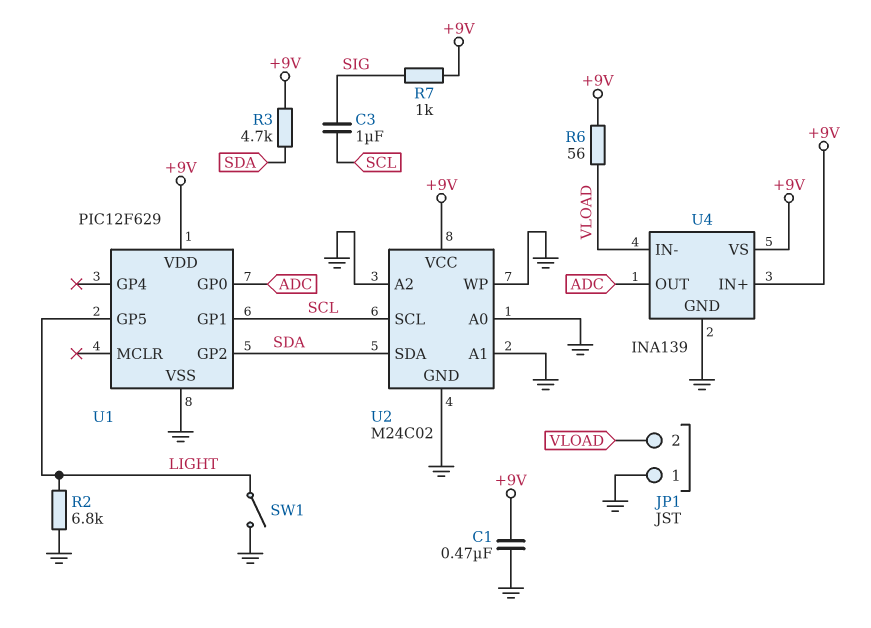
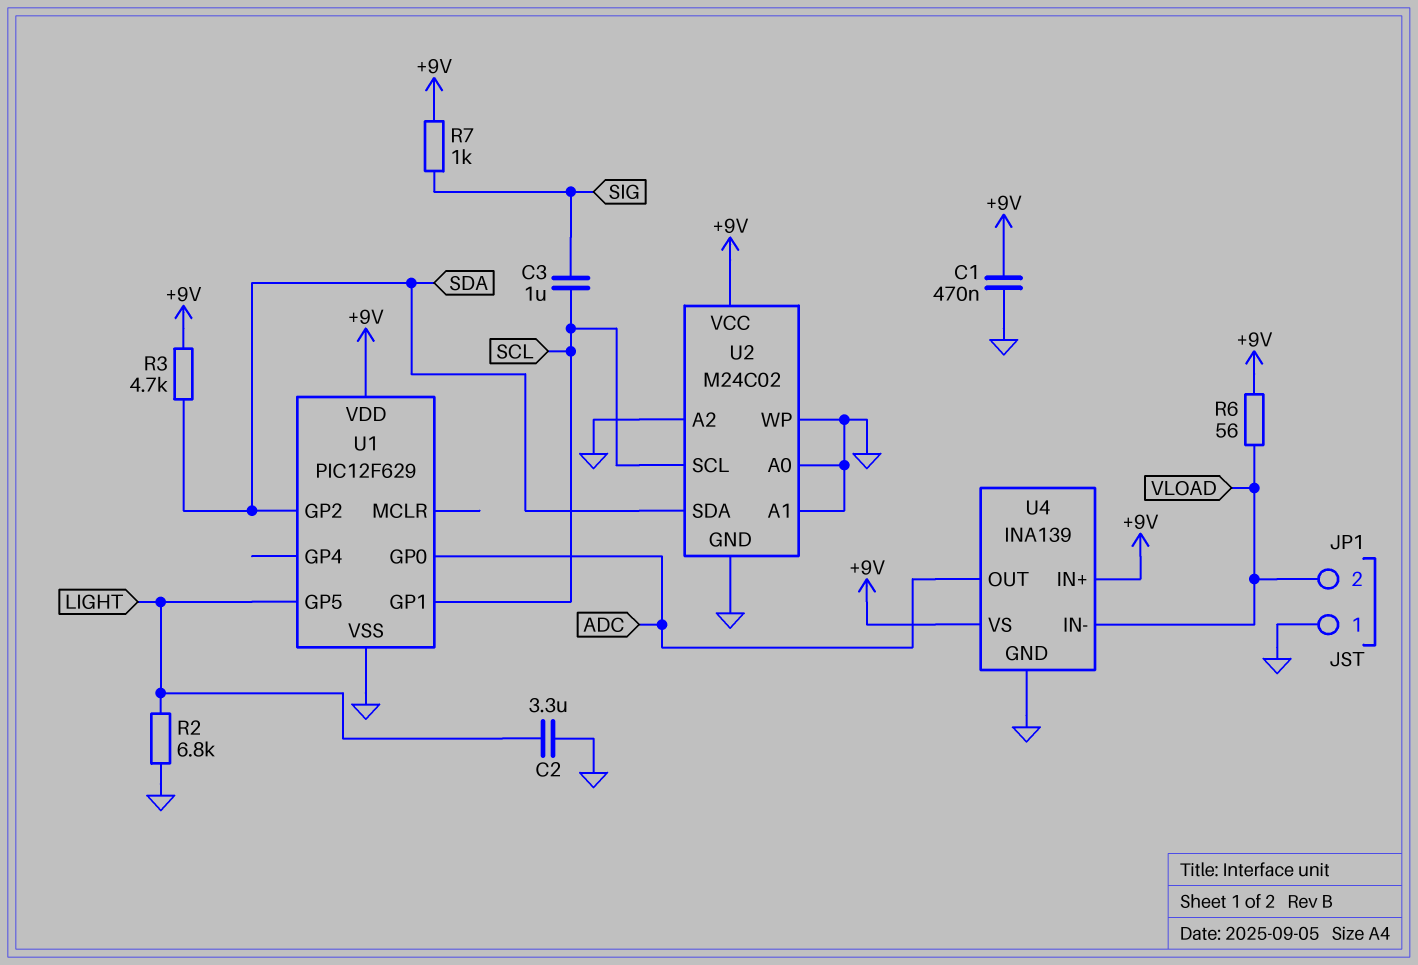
C2: none -> 3.3uF (GND, LIGHT)
SW1: switch (GND, LIGHT) -> none

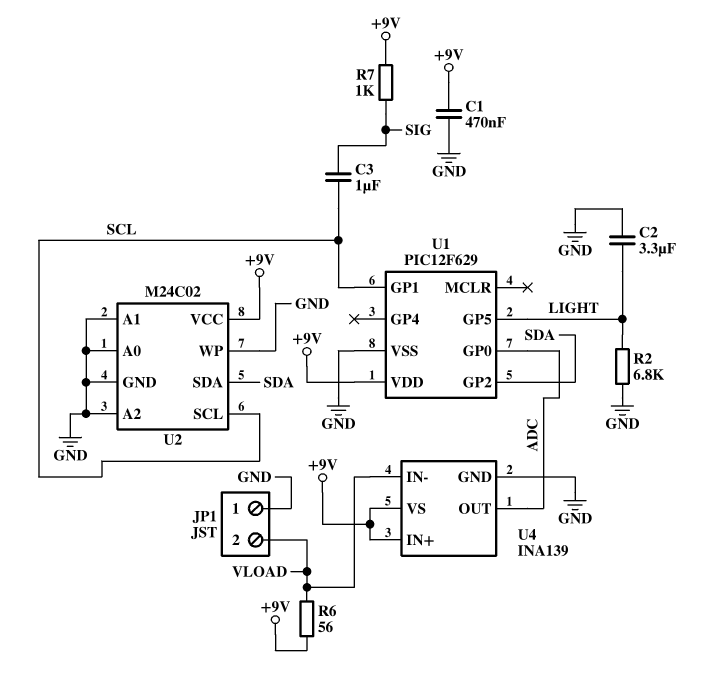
R3: 4.7k (+9V, SDA) -> none

